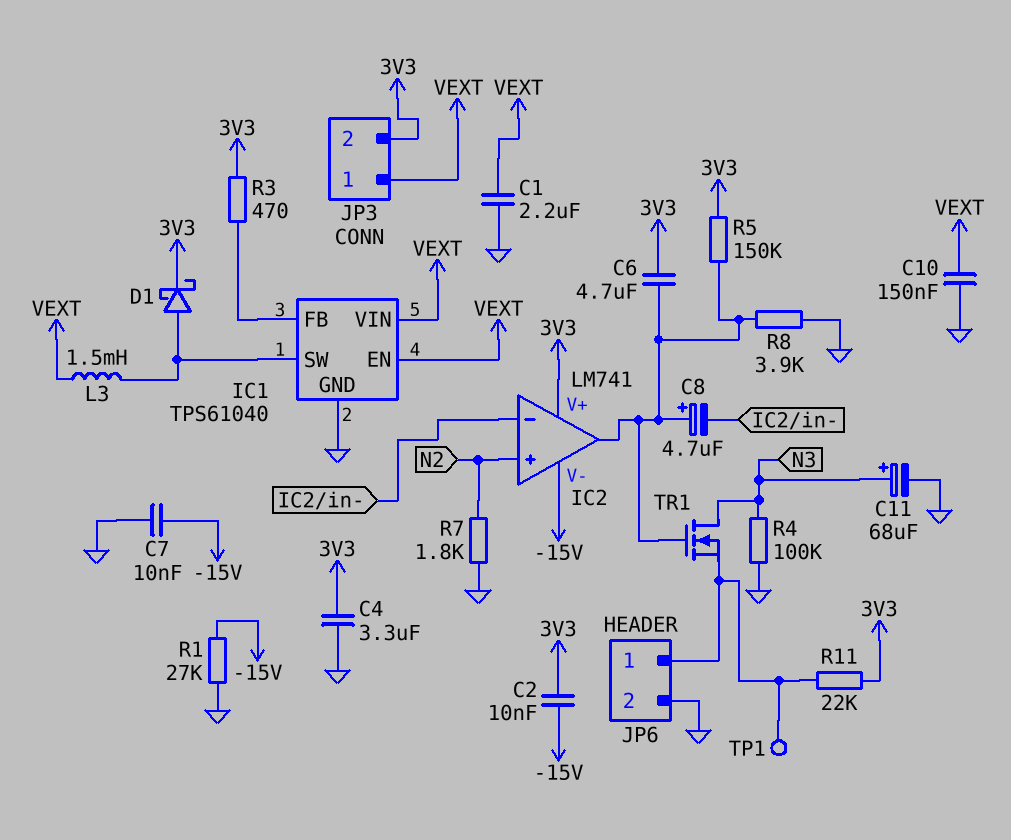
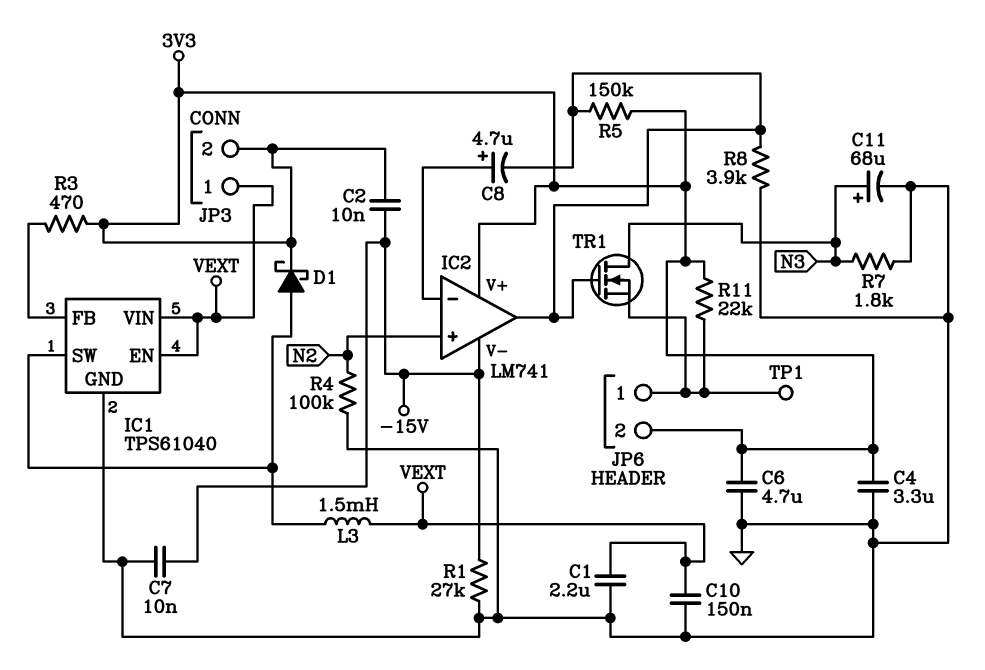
C6: 4.7uF (3V3, IC2/out) -> 4.7uF (3V3, GND)
C8: 4.7uF (plus IC2/out, minus IC2/in-) -> 4.7uF (plus IC2/in-, minus IC2/out)
JP6 pin 2: GND -> 3V3
R4: 100k (GND, N3) -> 100k (GND, N2)
R7: 1.8k (GND, N2) -> 1.8k (GND, N3)

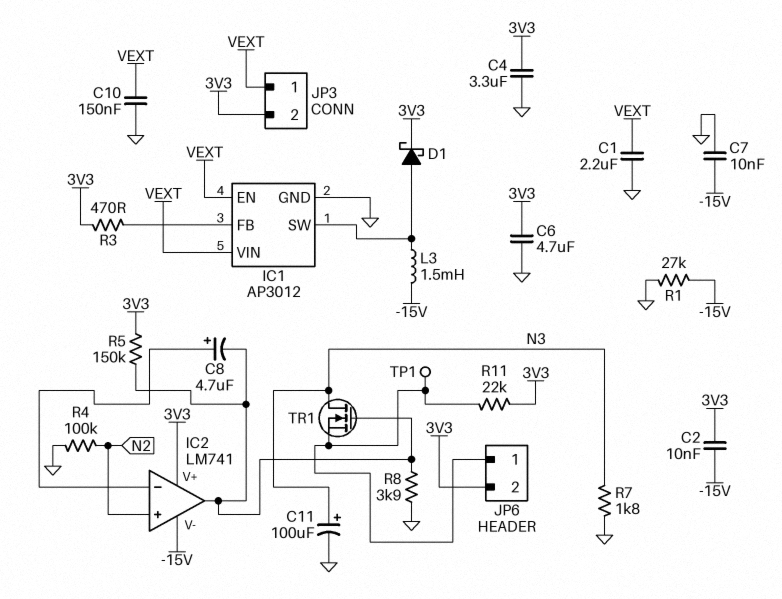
C11: 68uF (plus N3, minus GND) -> 100uF (plus N3, minus GND)
IC1: TPS61040 -> AP3012
L3: 1.5mH (IC1/SW, VEXT) -> 1.5mH (-15V, IC1/SW)

